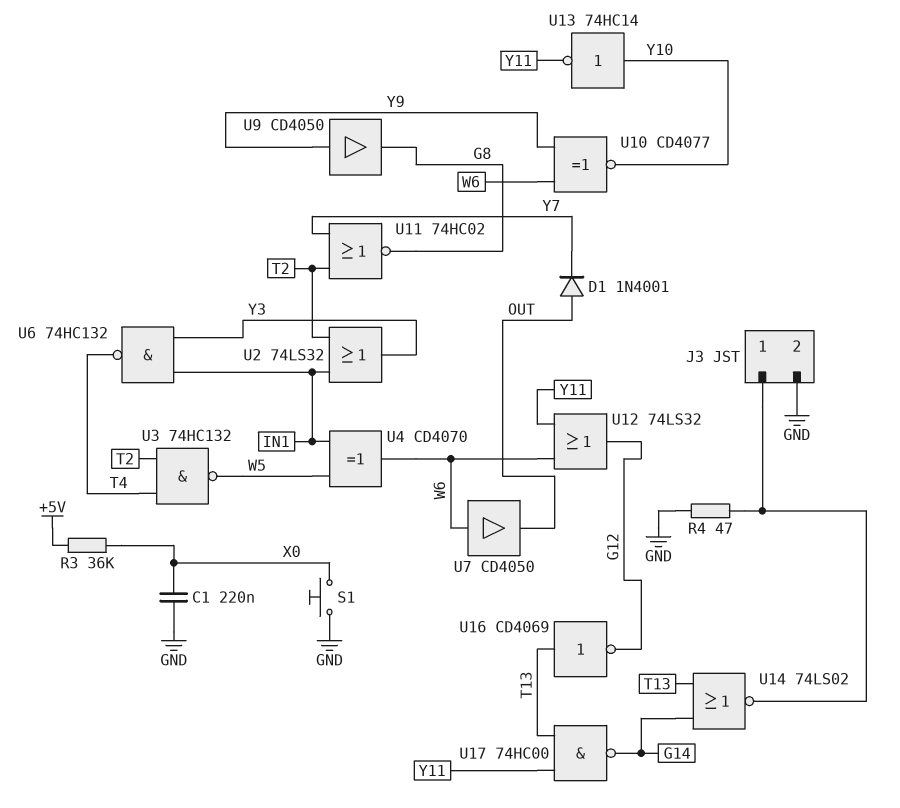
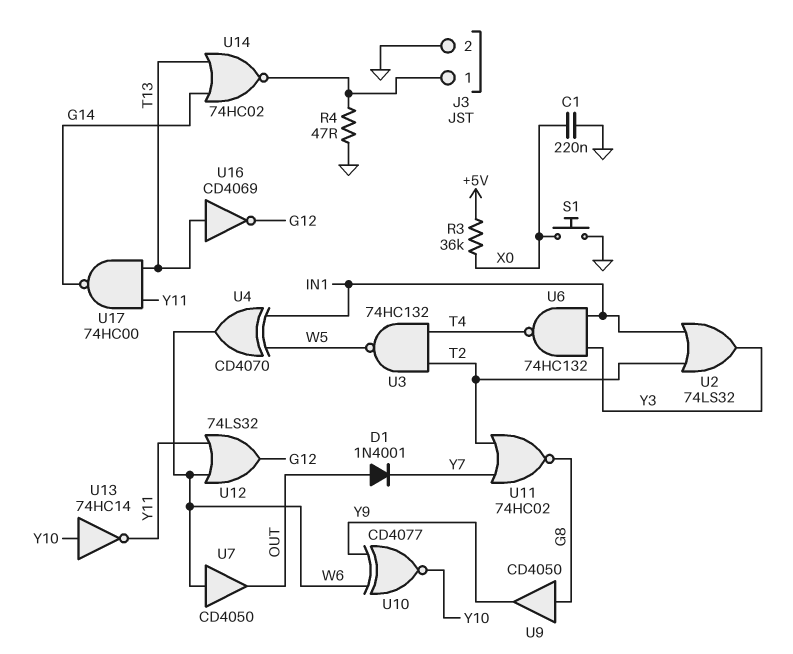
U9: buffer CD4050 (in Y9, out G8) -> buffer CD4050 (in G8, out Y9)
U14: NOR 74LS02 (in G14, in T13, out J3/1) -> NOR 74HC02 (in G14, in T13, out J3/1)

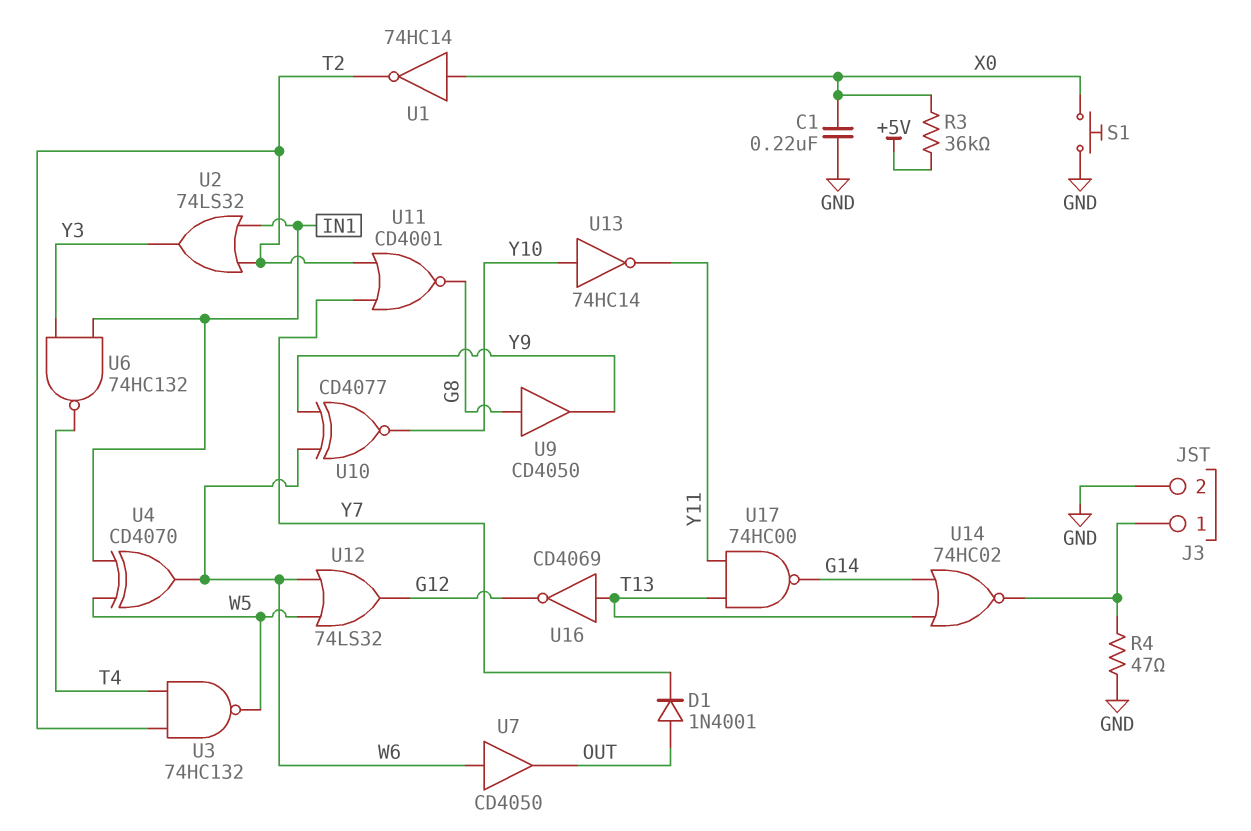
U1: none -> NOT 74HC14 (in X0, out T2)
U11: NOR 74HC02 (in T2, in Y7, out G8) -> NOR CD4001 (in T2, in Y7, out G8)
U12: OR 74LS32 (in W6, in Y11, out G12) -> OR 74LS32 (in W5, in W6, out G12)

